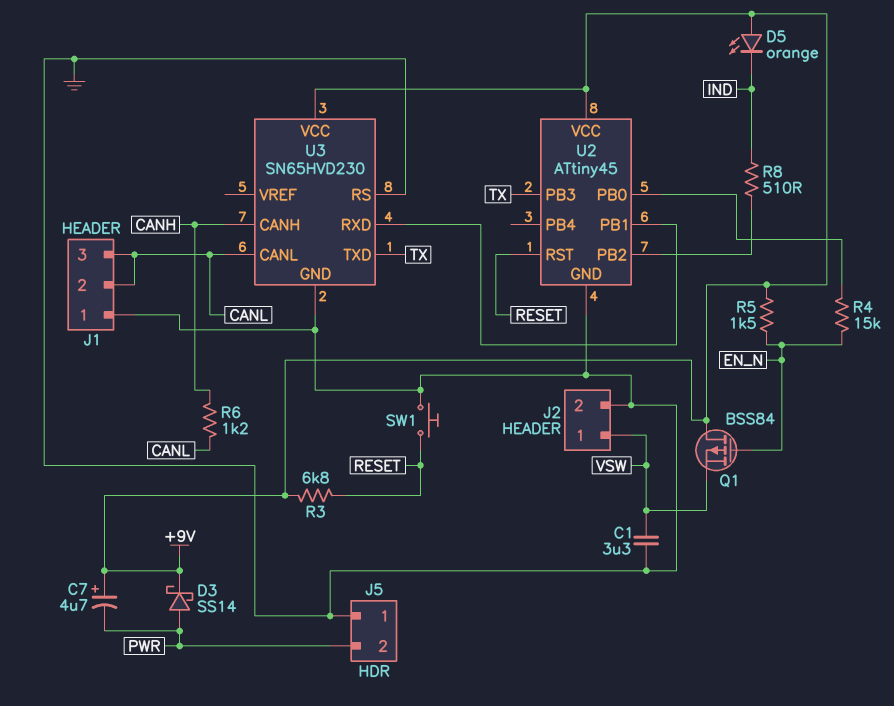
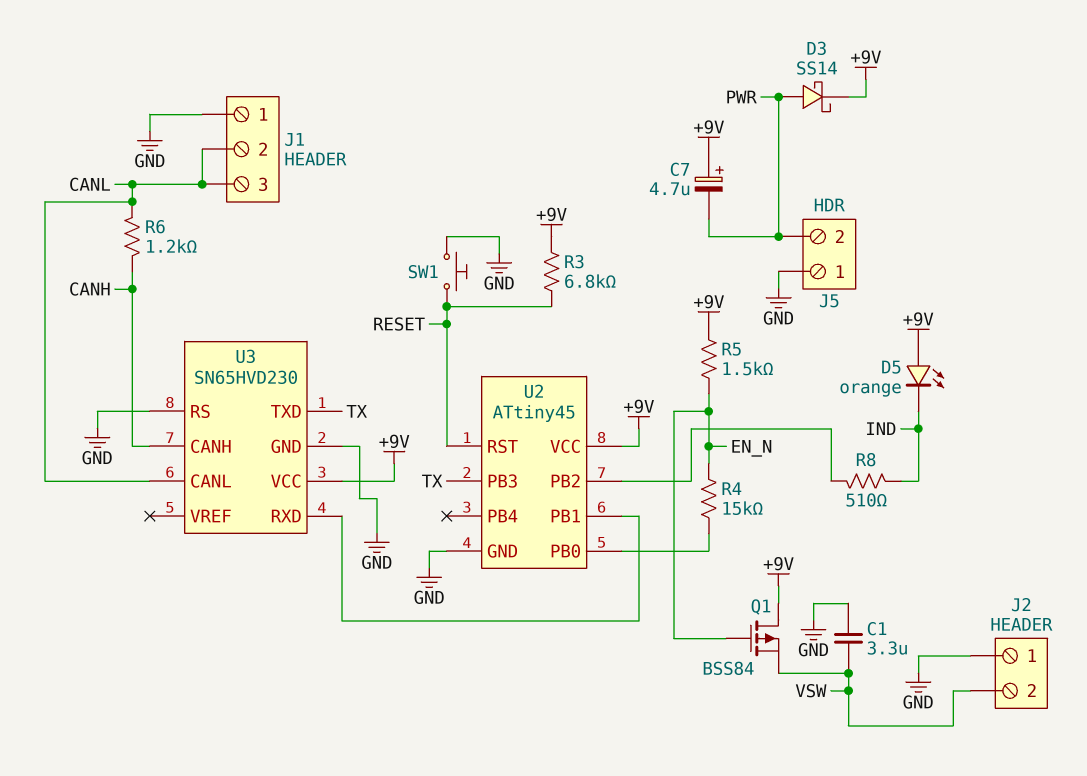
J2 pin 1: VSW -> GND
J2 pin 2: GND -> VSW

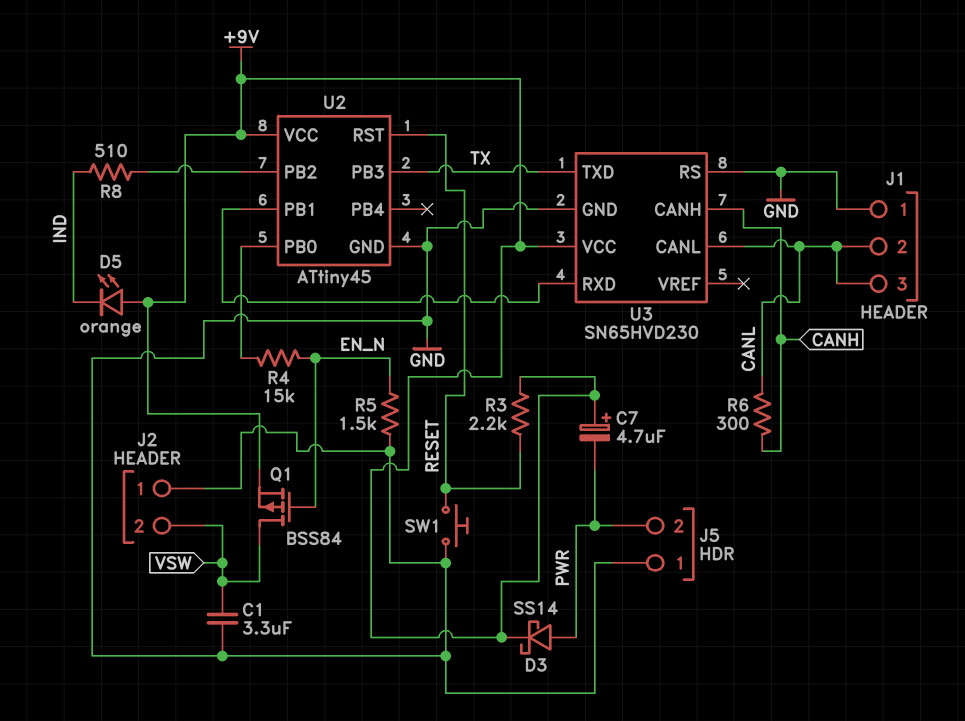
Q1: PMOS BSS84 (G EN_N, D +9V, S VSW) -> PMOS BSS84 (G EN_N, D VSW, S +9V)
R3: 6.8k (+9V, RESET) -> 2.2k (+9V, RESET)
R5: 1.5k (+9V, EN_N) -> 1.5k (EN_N, GND)
R6: 1.2k (CANH, CANL) -> 300 (CANH, CANL)

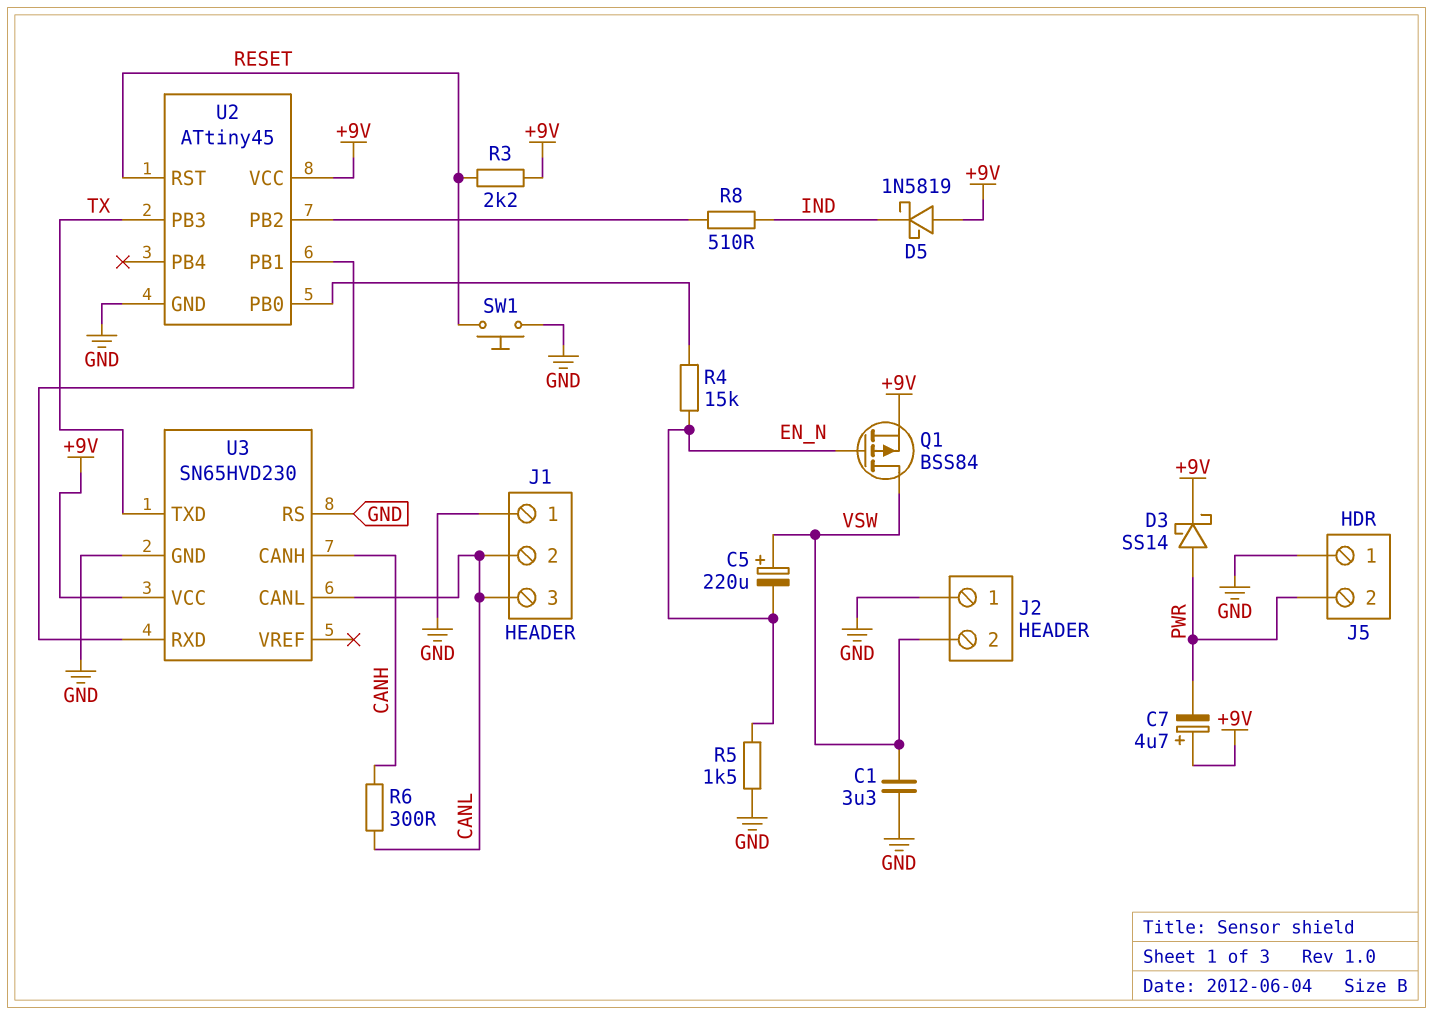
C5: none -> 220uF (plus VSW, minus EN_N)
D5: LED orange (A +9V, K IND) -> schottky 1N5819 (A +9V, K IND)

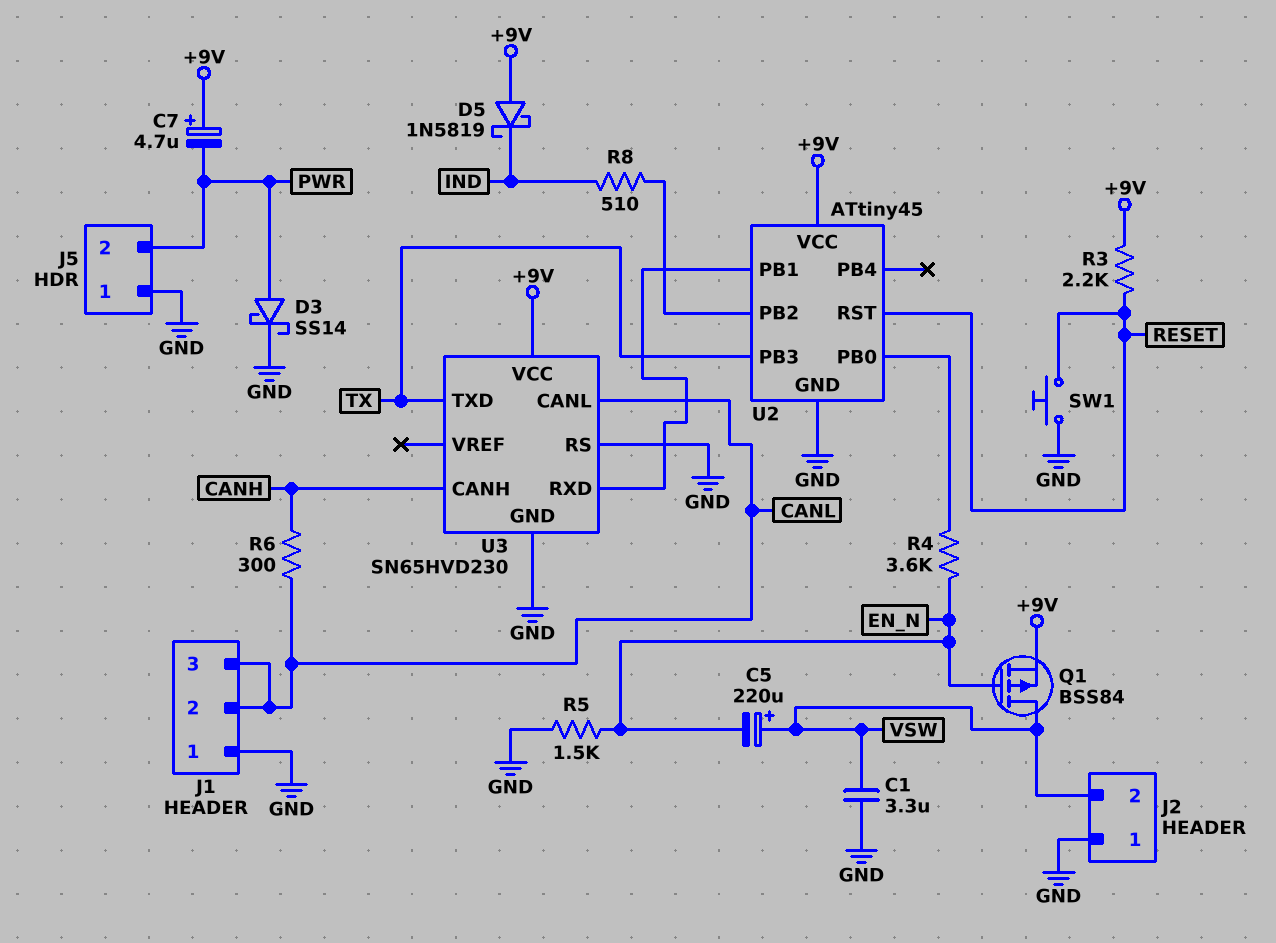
D3: schottky SS14 (A PWR, K +9V) -> schottky SS14 (A PWR, K GND)
R4: 15k (EN_N, U2/PB0) -> 3.6k (EN_N, U2/PB0)

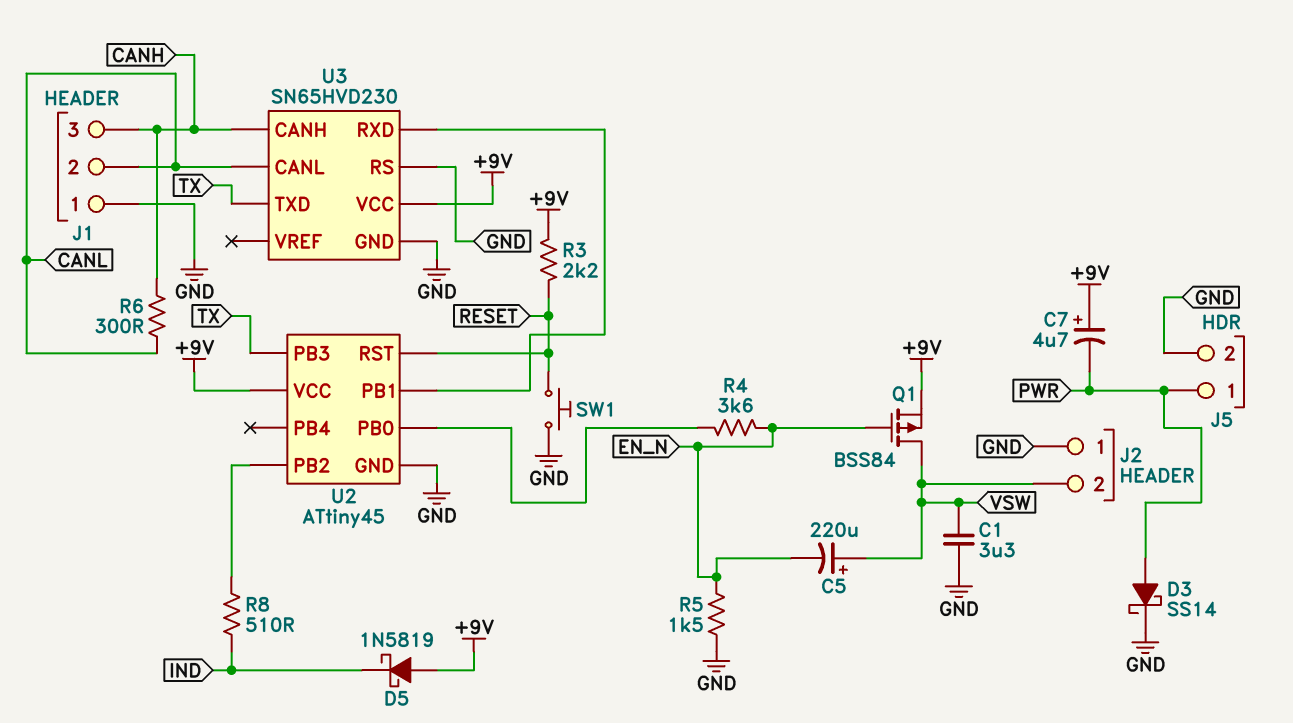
J1 pin 3: CANL -> CANH
J5 pin 1: GND -> PWR
J5 pin 2: PWR -> GND

